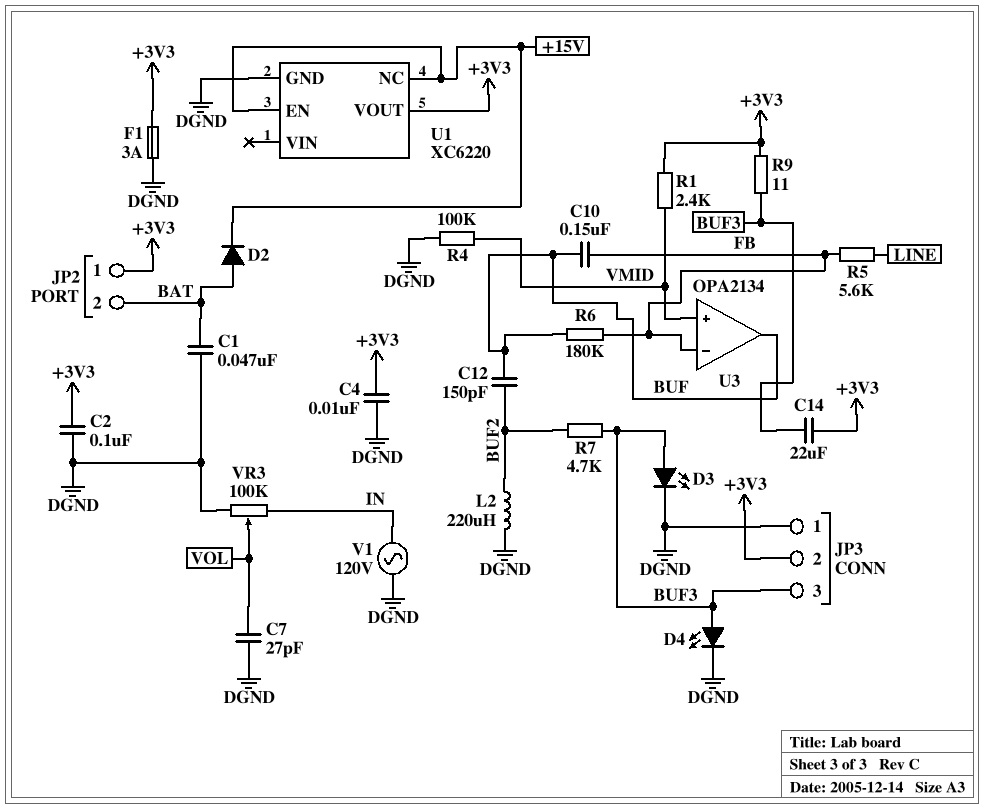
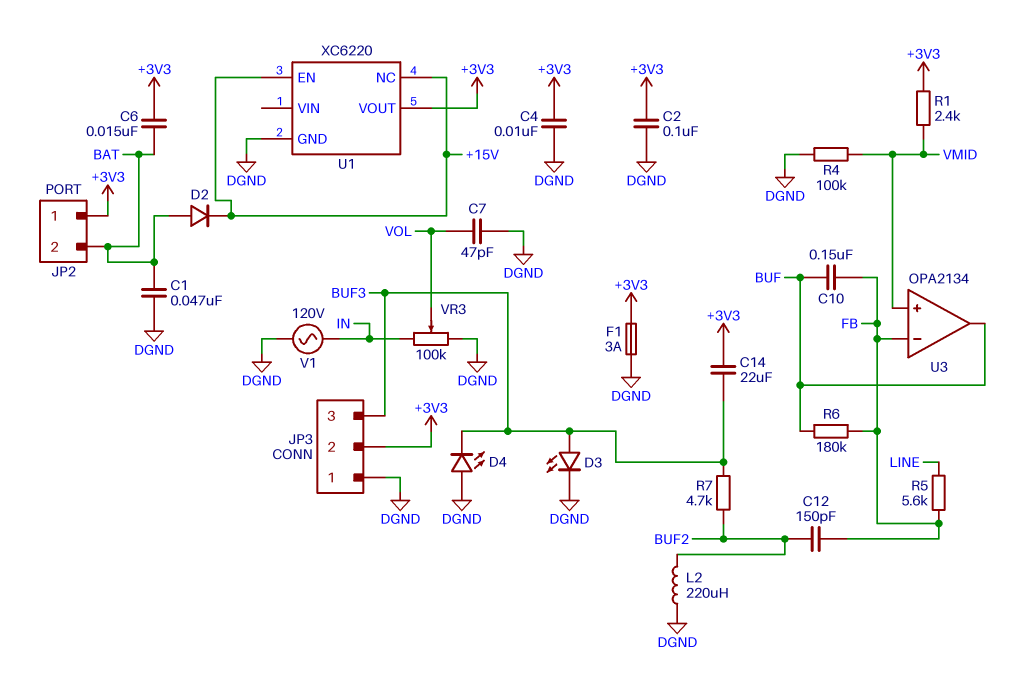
C6: none -> 15nF (+3V3, BAT)
C7: 27pF (DGND, VOL) -> 47pF (DGND, VOL)
C12: 150pF (BUF, BUF2) -> 150pF (BUF2, FB)
D4: LED (A BUF3, K DGND) -> LED (A DGND, K BUF3)
R9: 11 (+3V3, BUF3) -> none

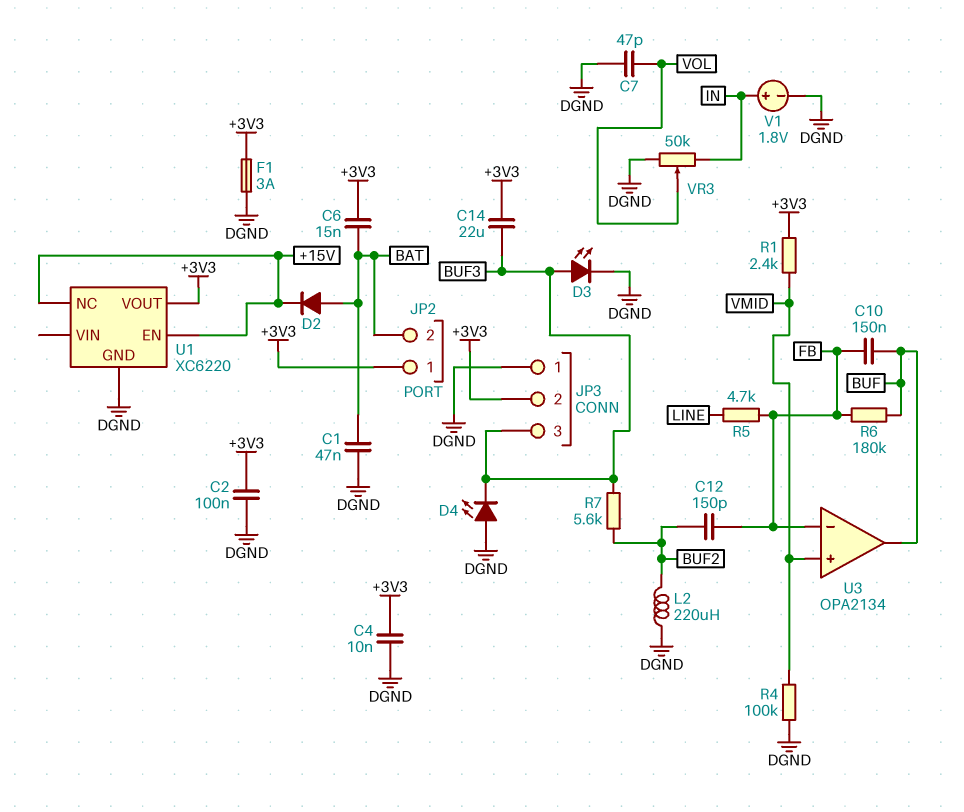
R5: 5.6k (FB, LINE) -> 4.7k (FB, LINE)
R7: 4.7k (BUF2, BUF3) -> 5.6k (BUF2, BUF3)
V1: AC 120V (DGND, IN) -> 1.8V (plus IN, minus DGND)
VR3: 100k (DGND, IN, wiper VOL) -> 50k (DGND, IN, wiper VOL)

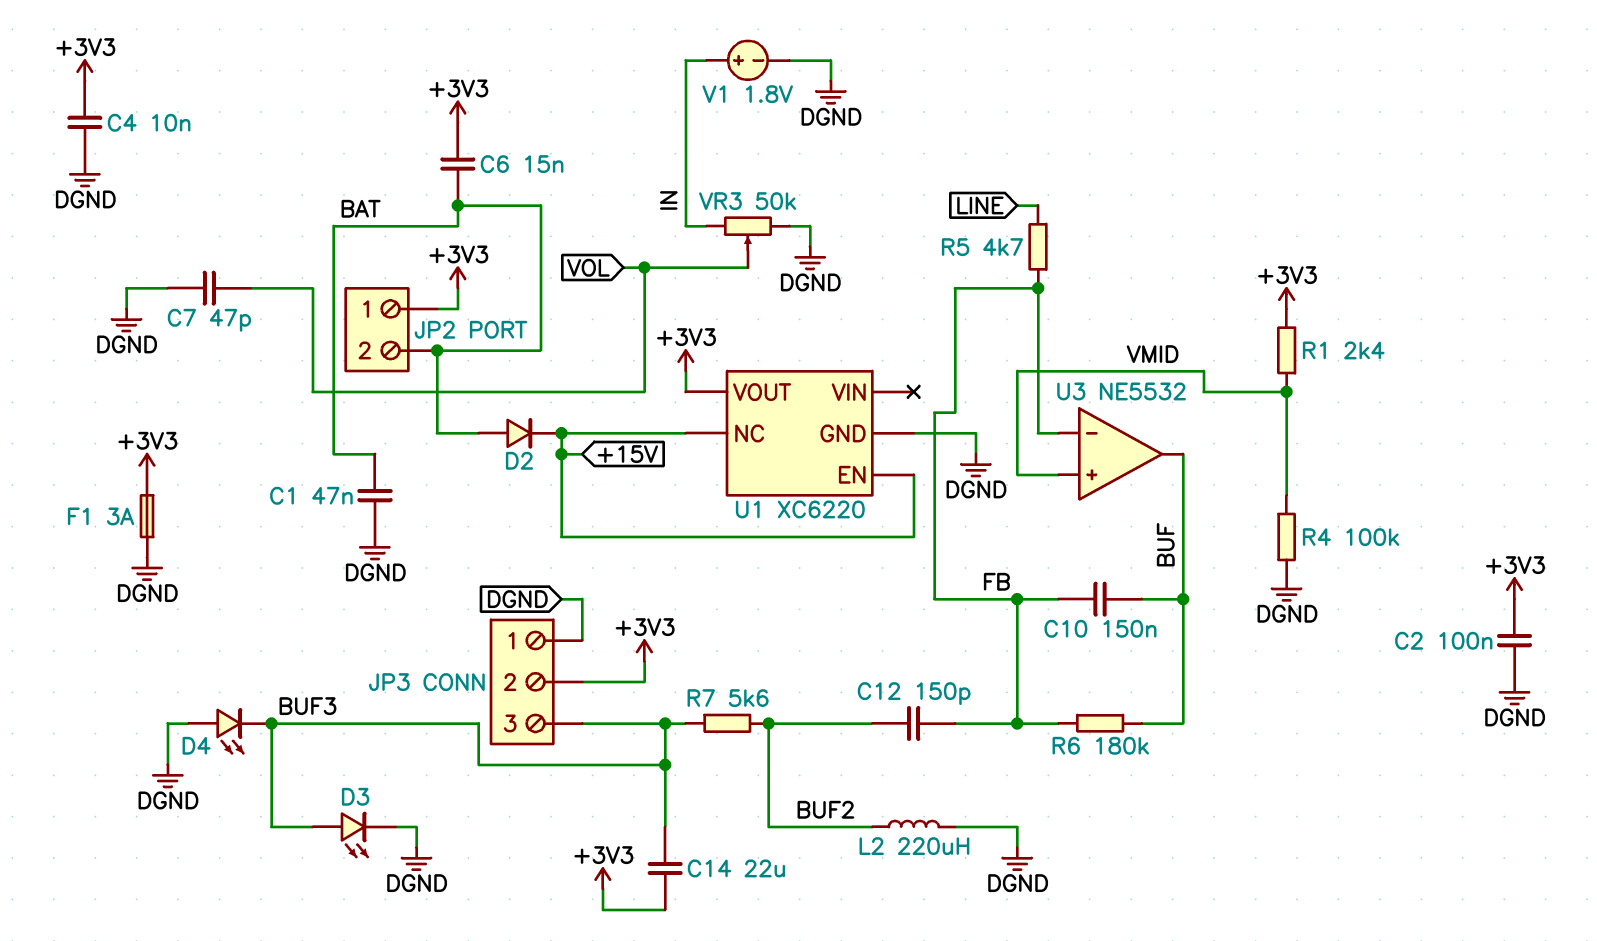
U3: OPA2134 -> NE5532

